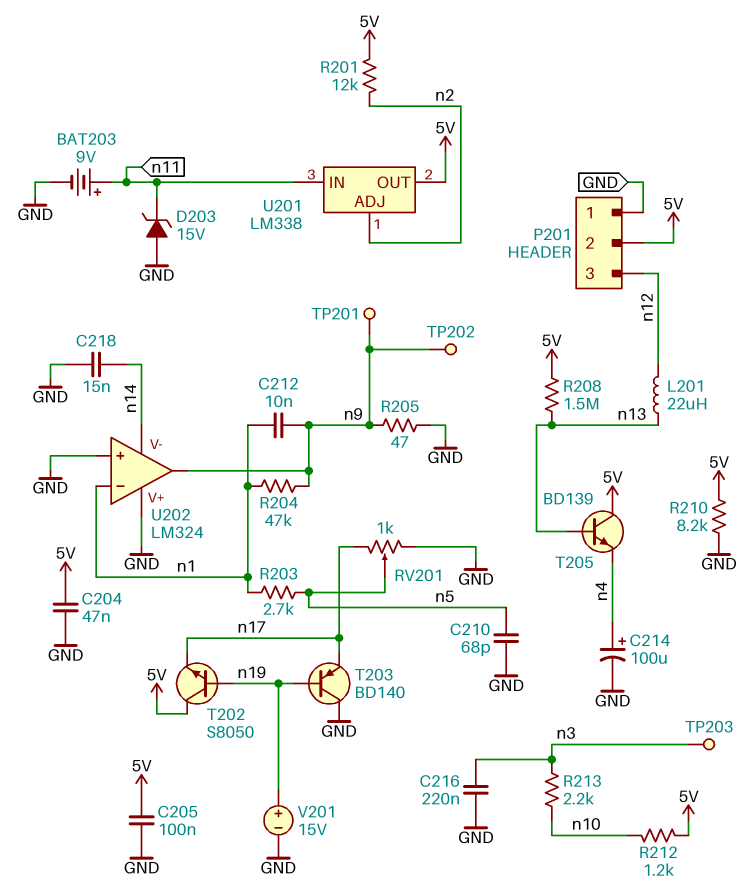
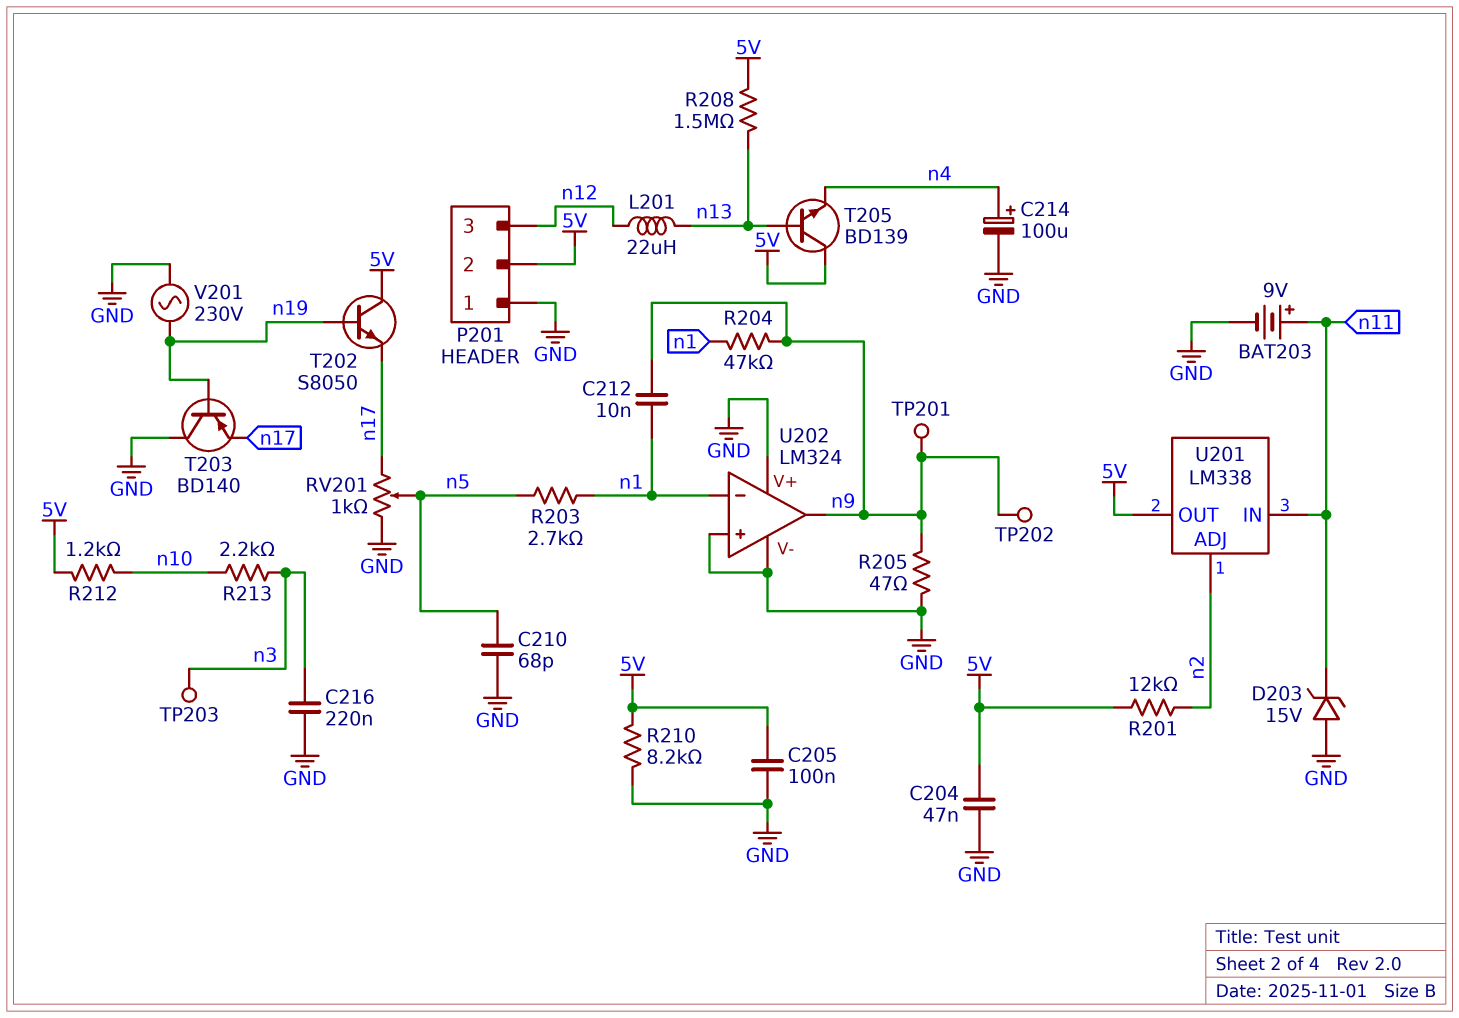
C218: 15nF (GND, n14) -> none
U202 pin V-: n14 -> GND
V201: 15V (plus n19, minus GND) -> AC 230V (GND, n19)

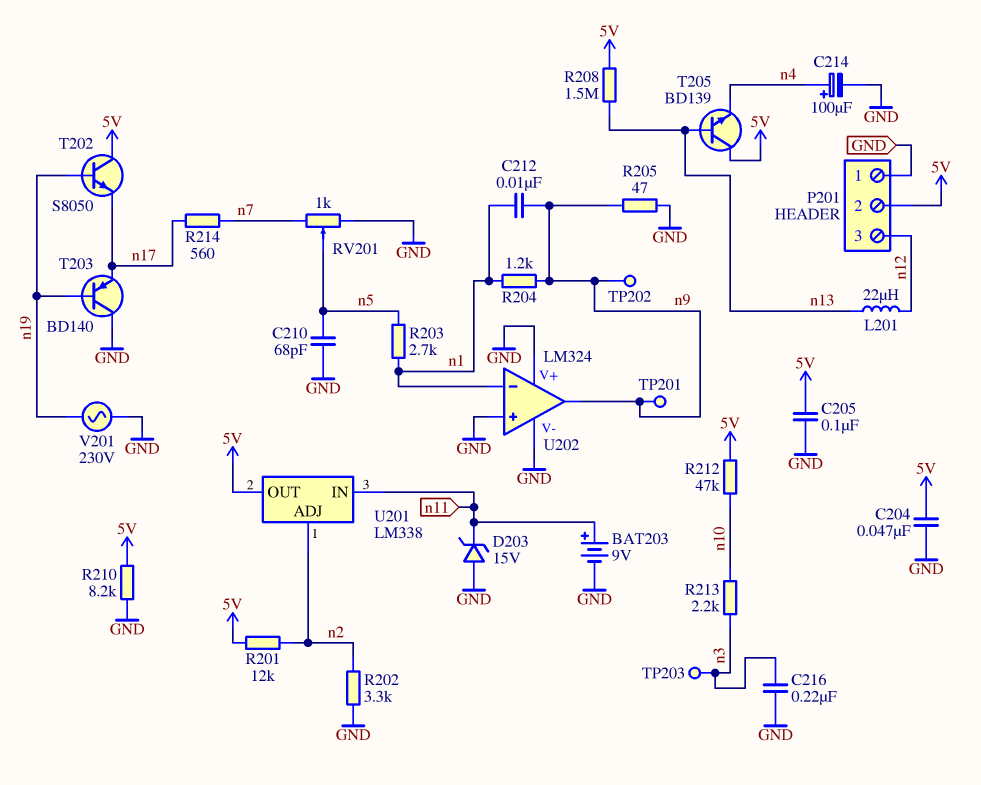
R202: none -> 3.3k (GND, n2)
R204: 47k (n1, n9) -> 1.2k (n1, n9)
R212: 1.2k (5V, n10) -> 47k (5V, n10)
R214: none -> 560 (n7, n17)
RV201: 1k (GND, n17, wiper n5) -> 1k (GND, n7, wiper n5)

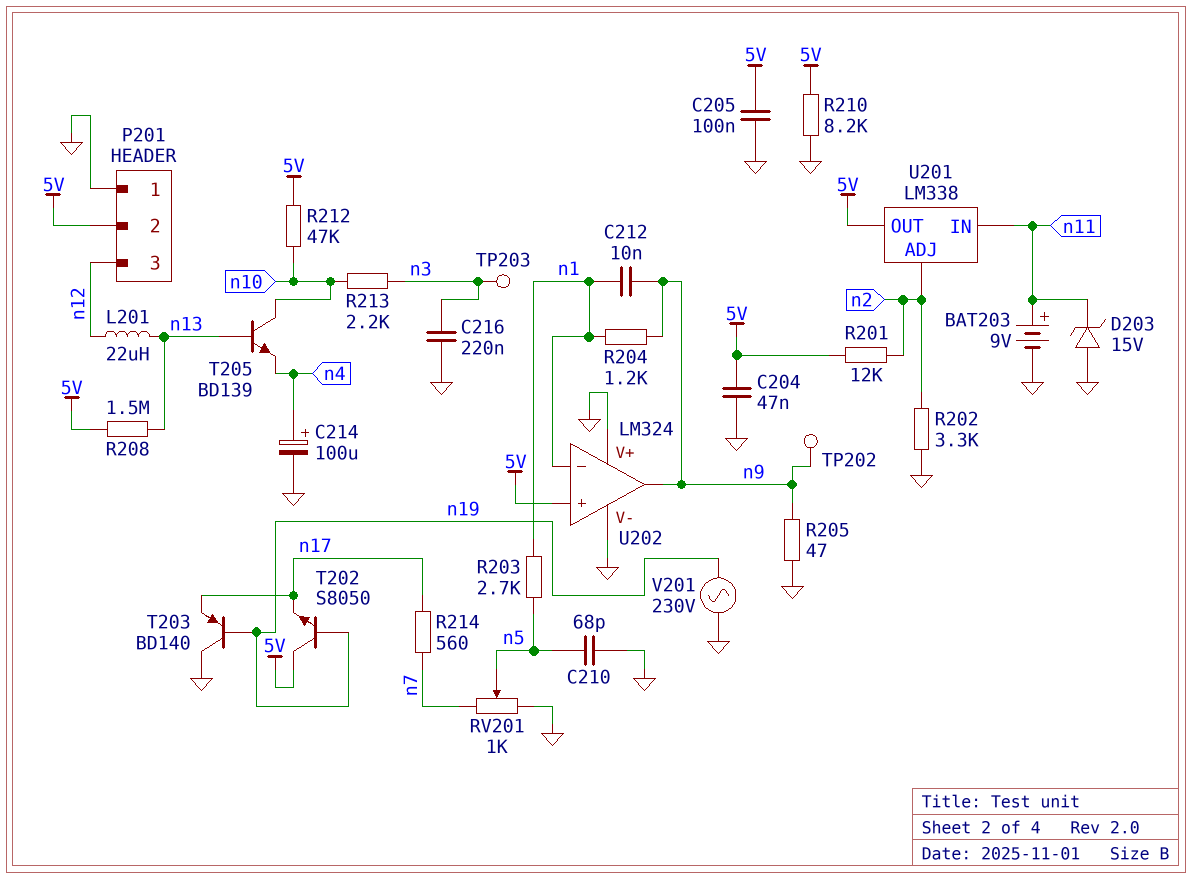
T205: NPN BD139 (B n13, C 5V, E n4) -> NPN BD139 (B n13, C n10, E n4)
TP201: test point (n9) -> none
U202 pin in+: GND -> 5V

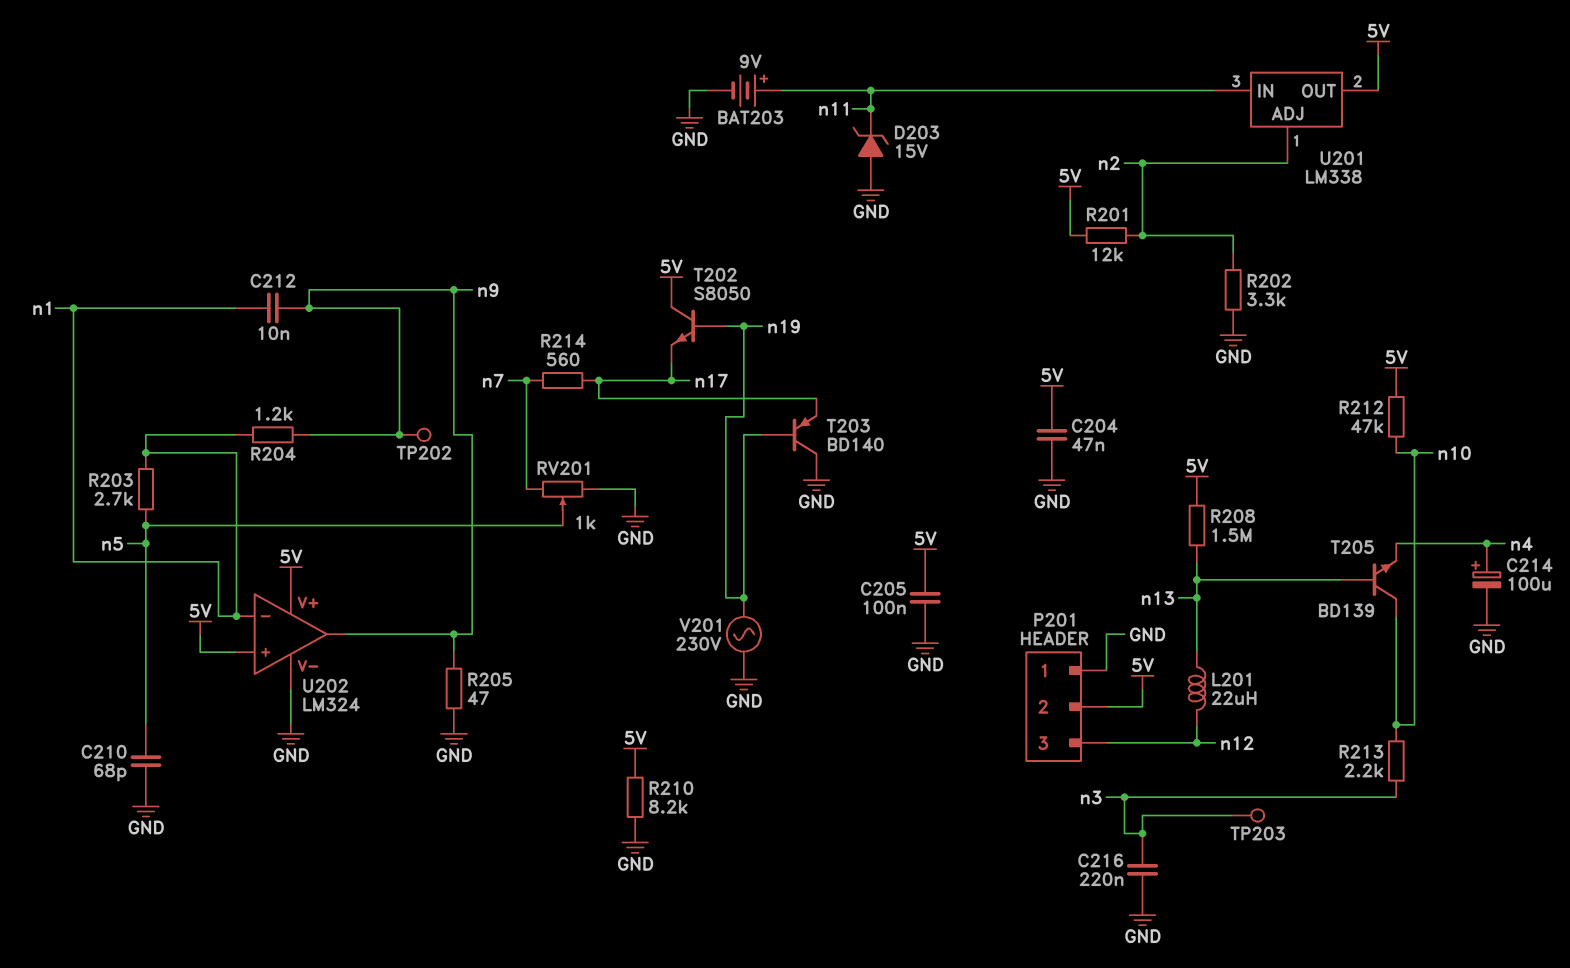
U202 pin V+: GND -> 5V

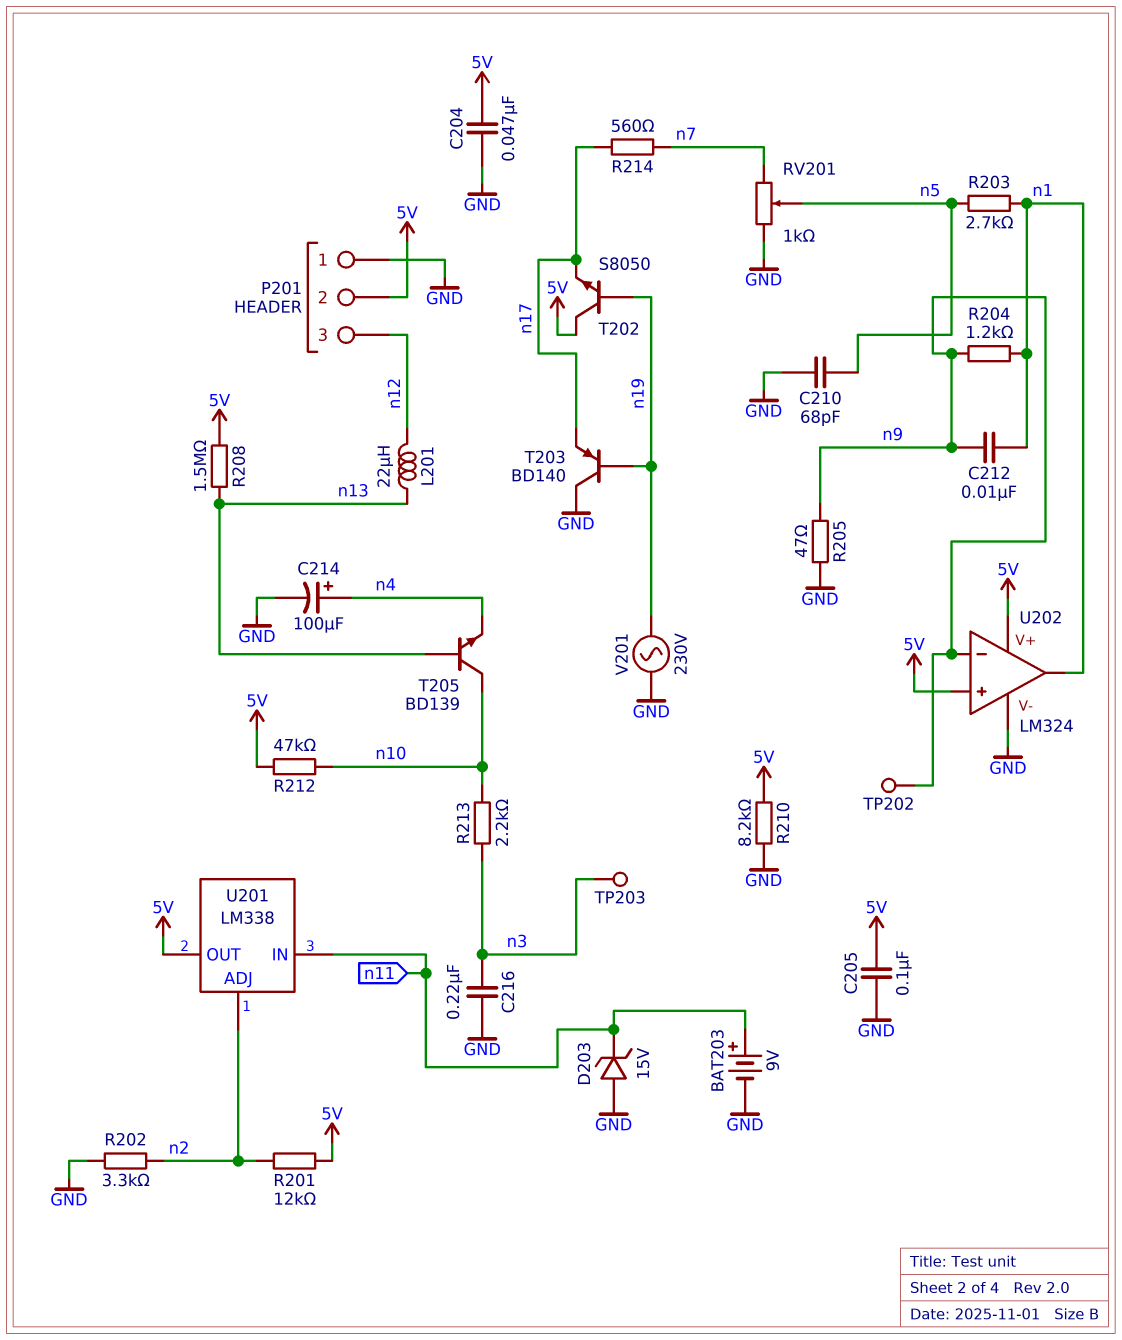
U202 pin in-: n1 -> n9
U202 pin out: n9 -> n1

